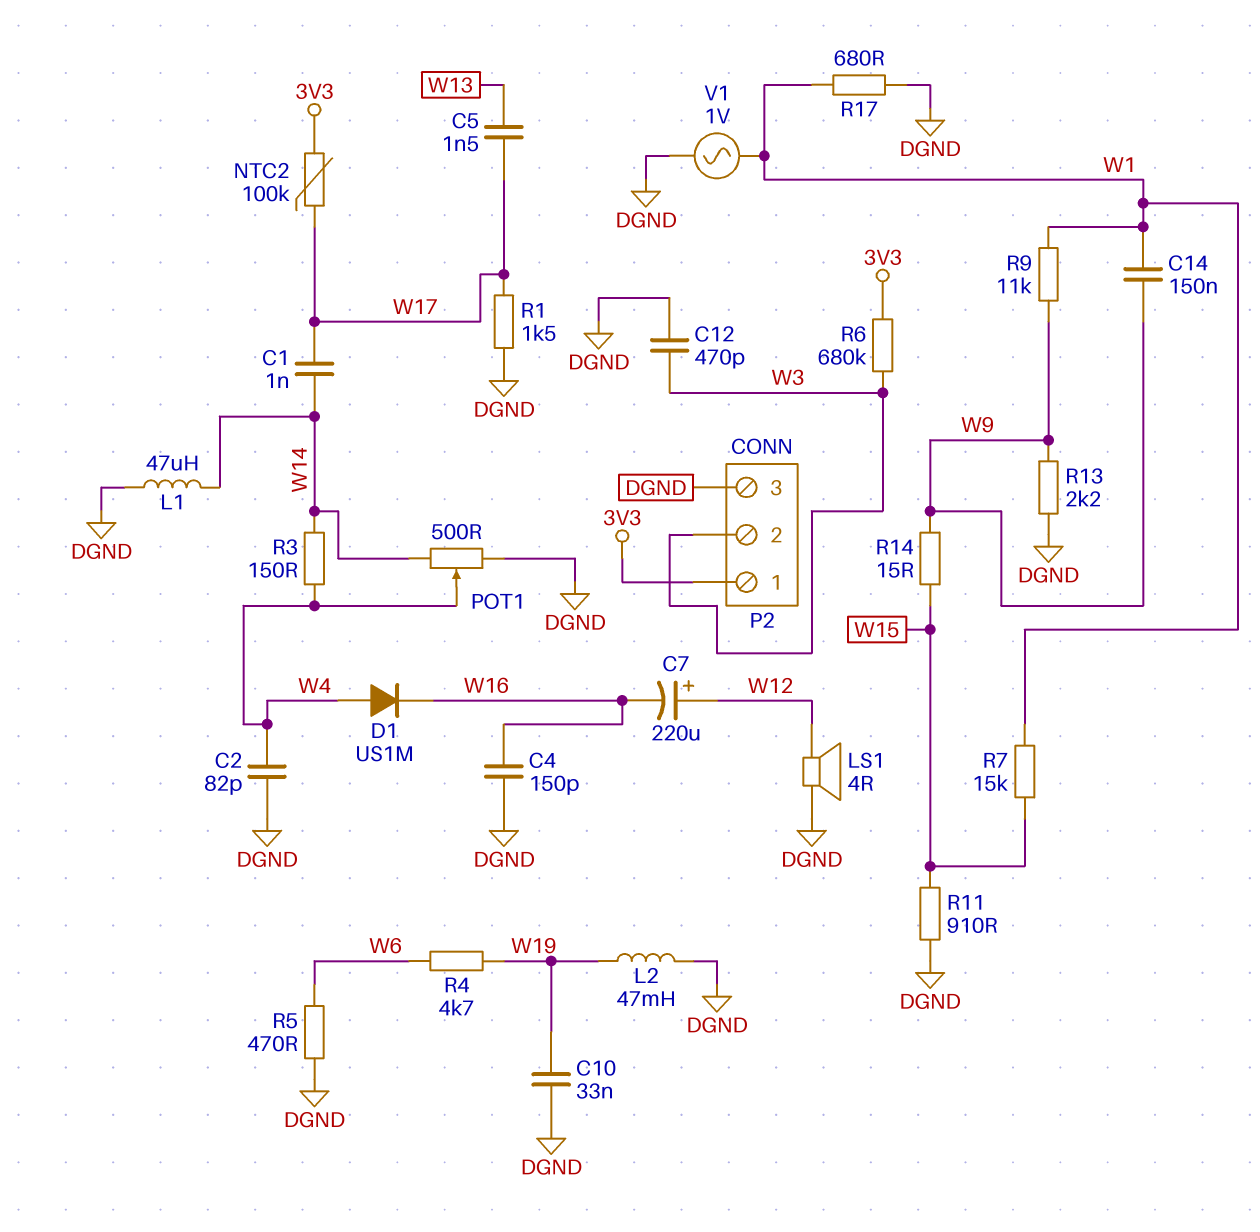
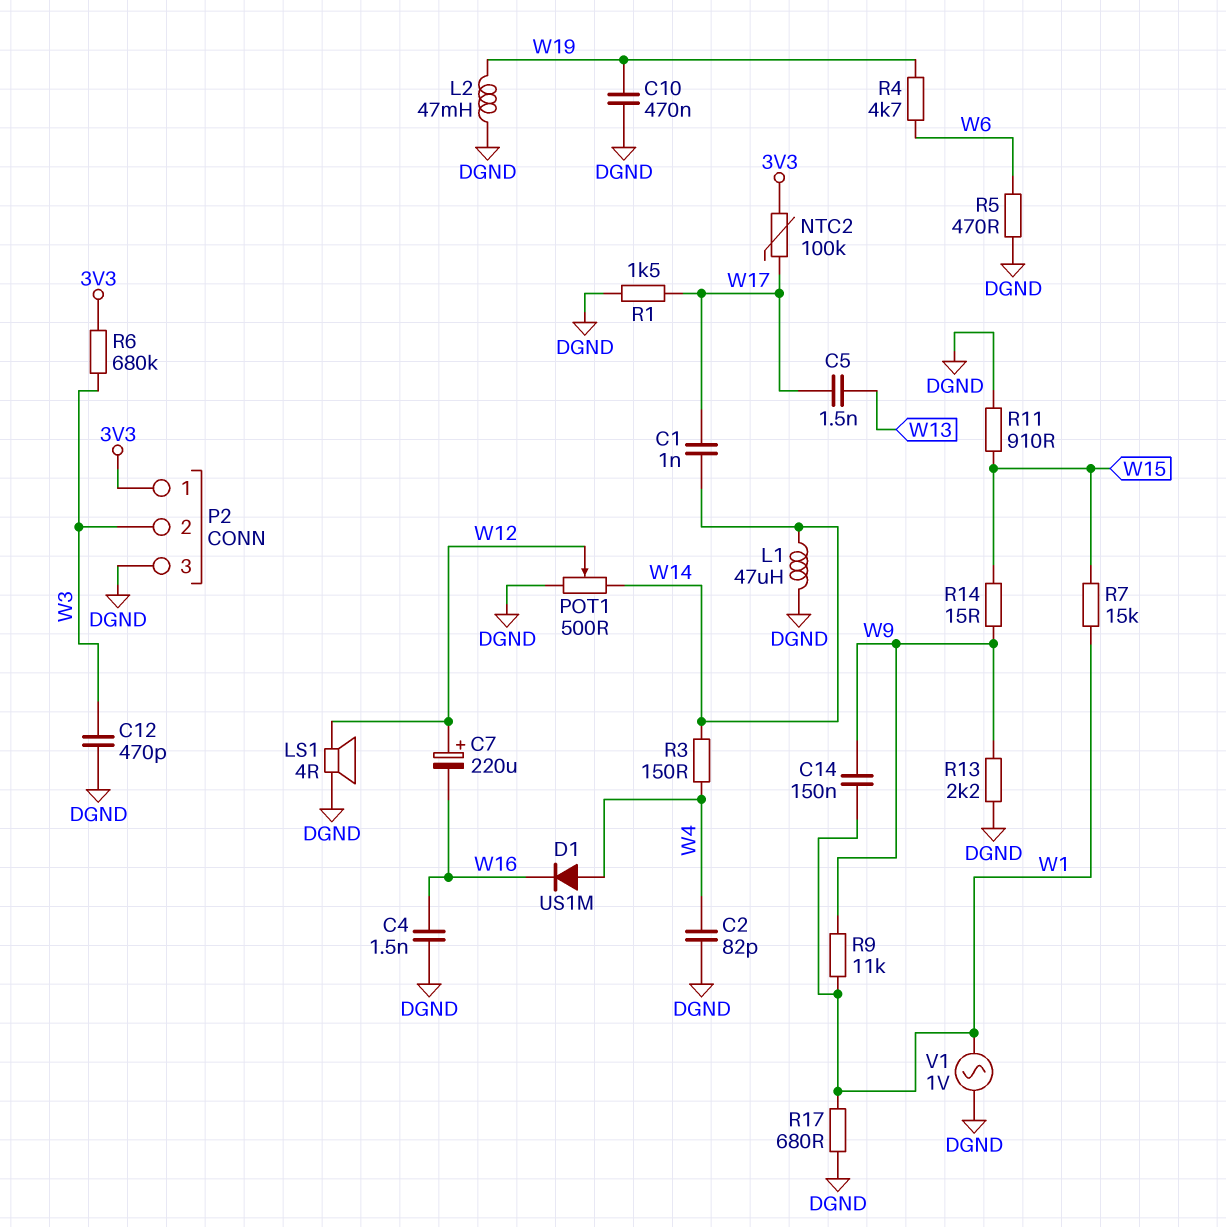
C4: 150pF (DGND, W16) -> 1.5nF (DGND, W16)
C10: 33nF (DGND, W19) -> 470nF (DGND, W19)
POT1: 500 (DGND, W14, wiper W4) -> 500 (DGND, W14, wiper W12)

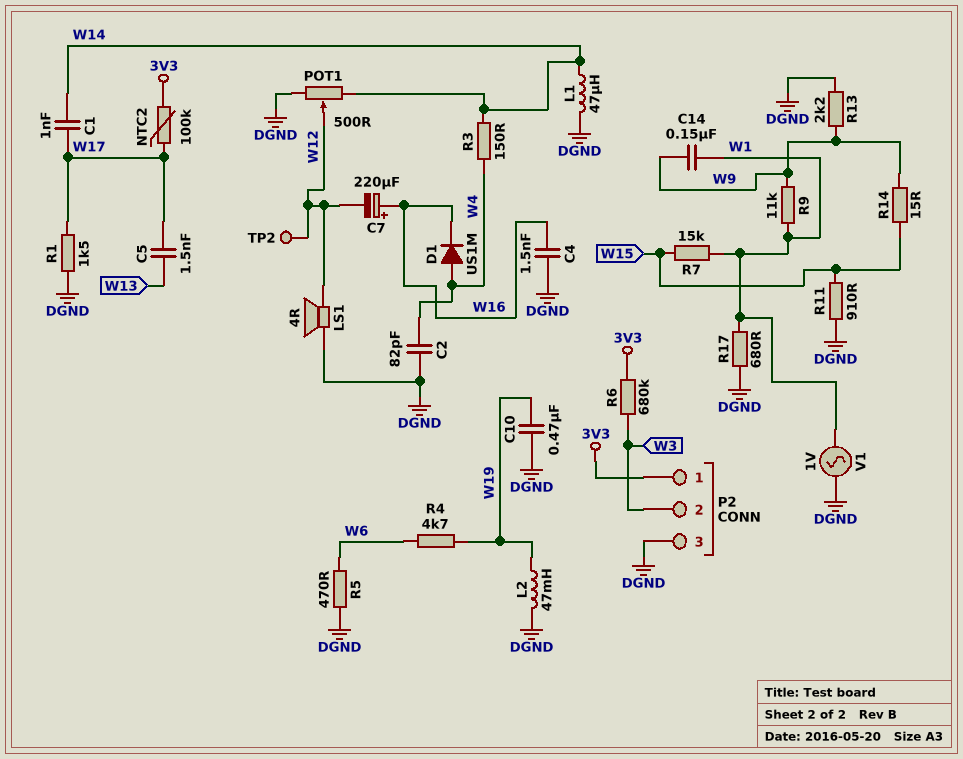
C7: 220uF (plus W12, minus W16) -> 220uF (plus W16, minus W12)
C12: 470pF (DGND, W3) -> none
TP2: none -> test point (W12)

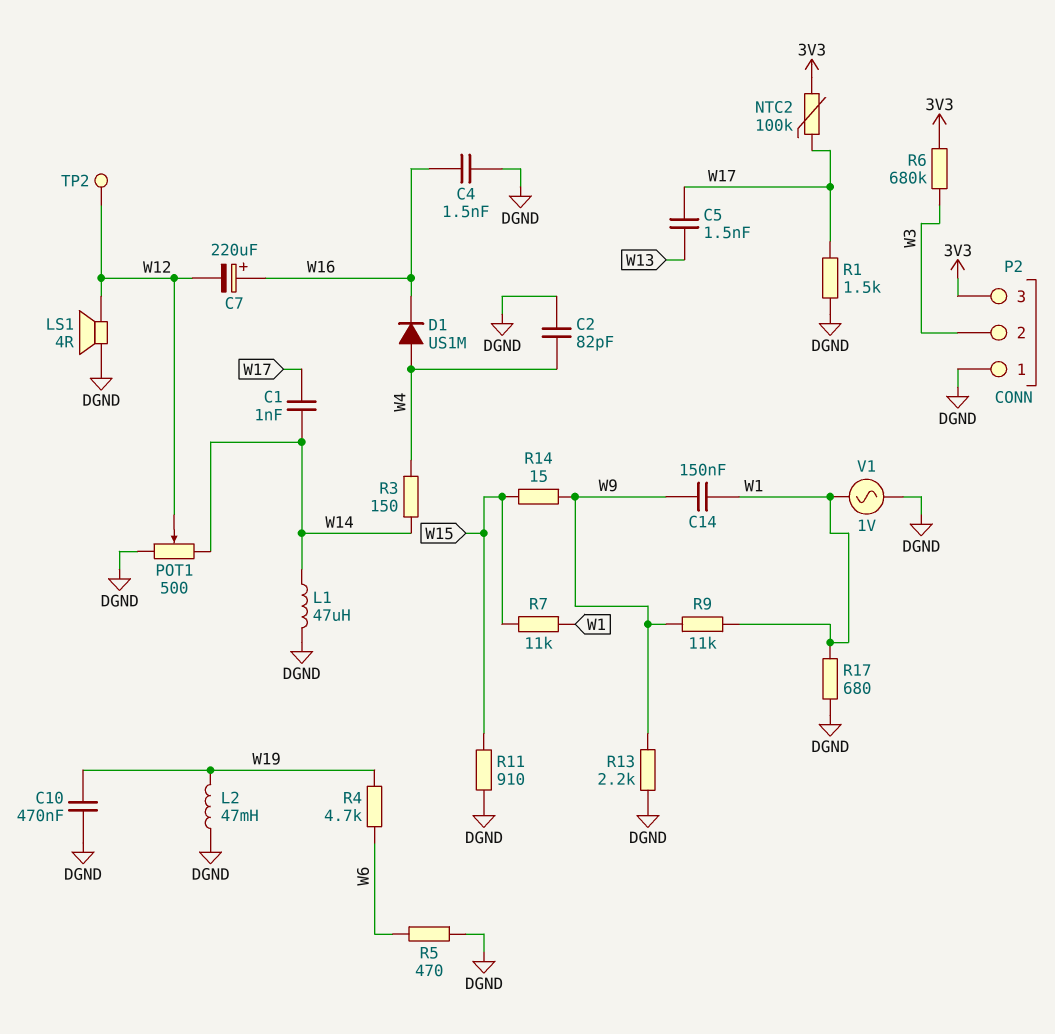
P2 pin 1: 3V3 -> DGND
P2 pin 3: DGND -> 3V3
R7: 15k (W1, W15) -> 11k (W1, W15)

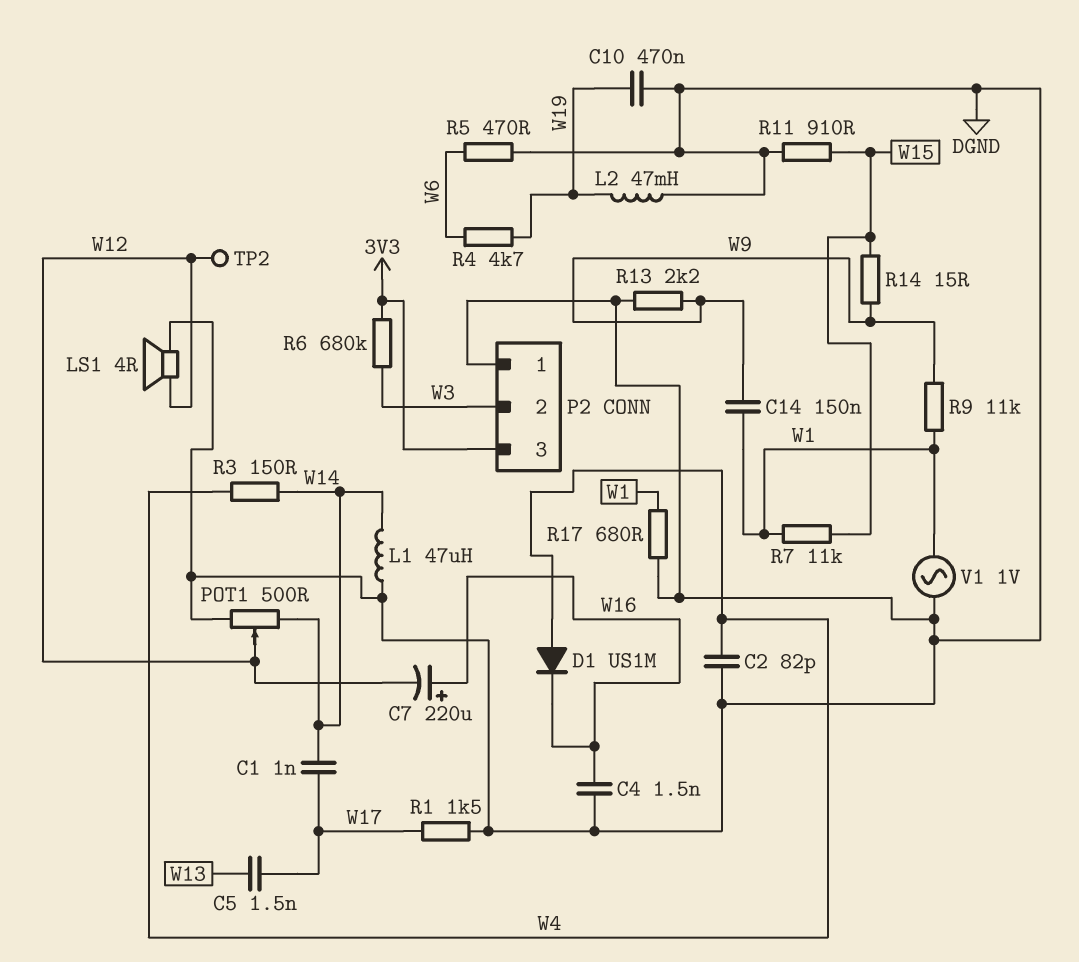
NTC2: 100k (3V3, W17) -> none

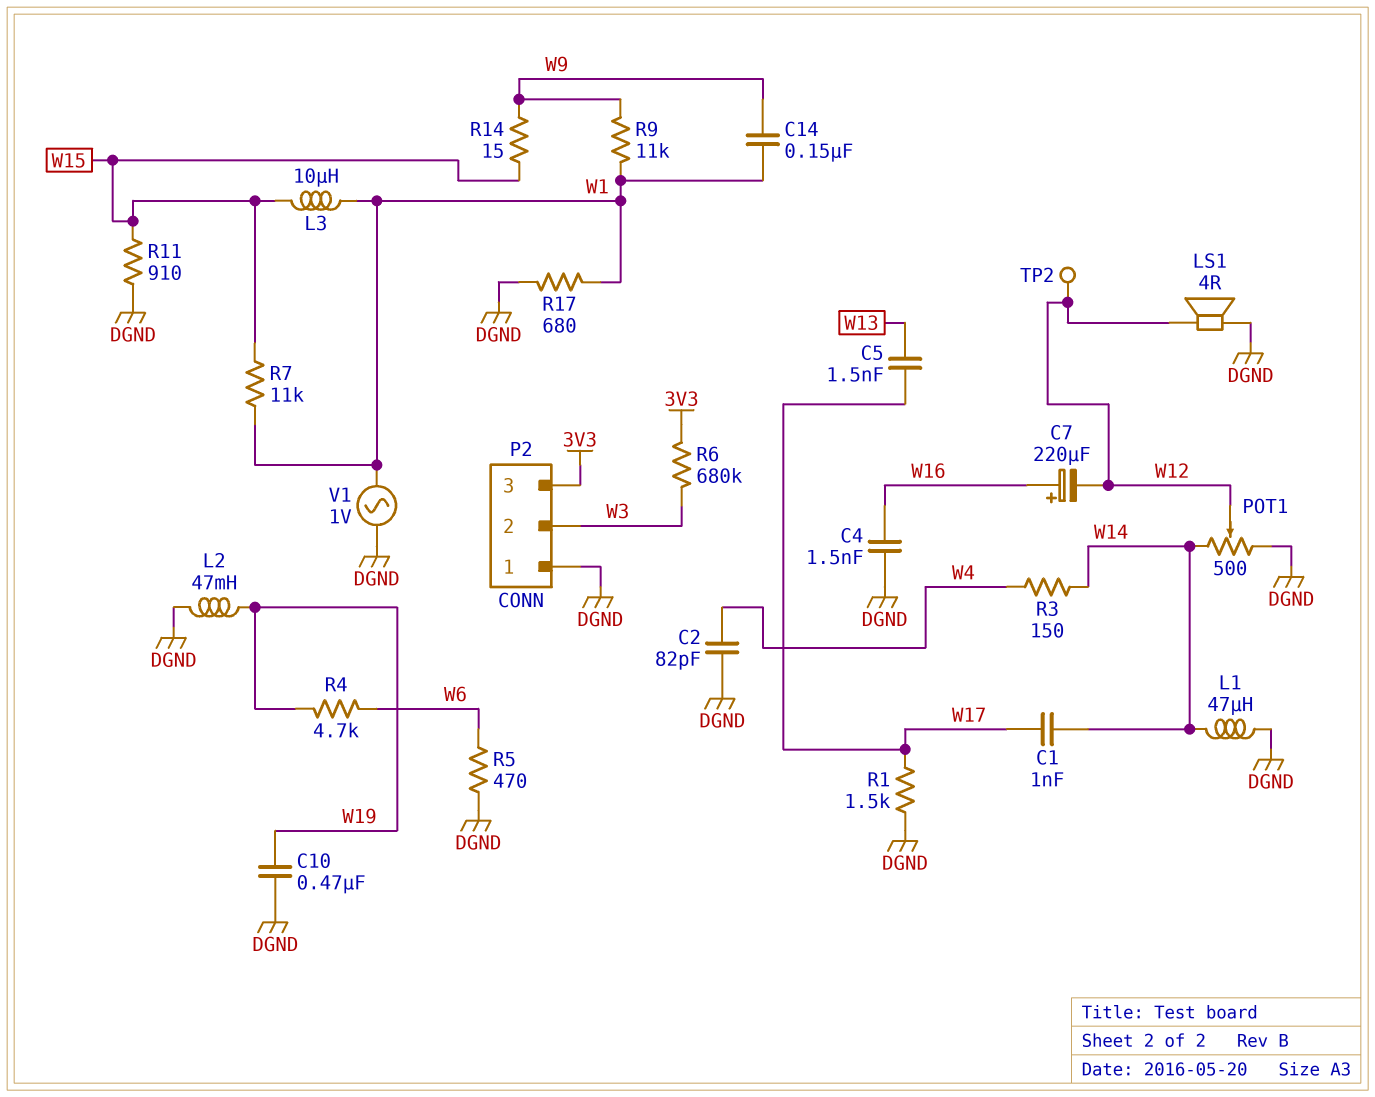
D1: diode US1M (A W4, K W16) -> none
L3: none -> 10uH (W1, W15)
R13: 2.2k (DGND, W9) -> none

